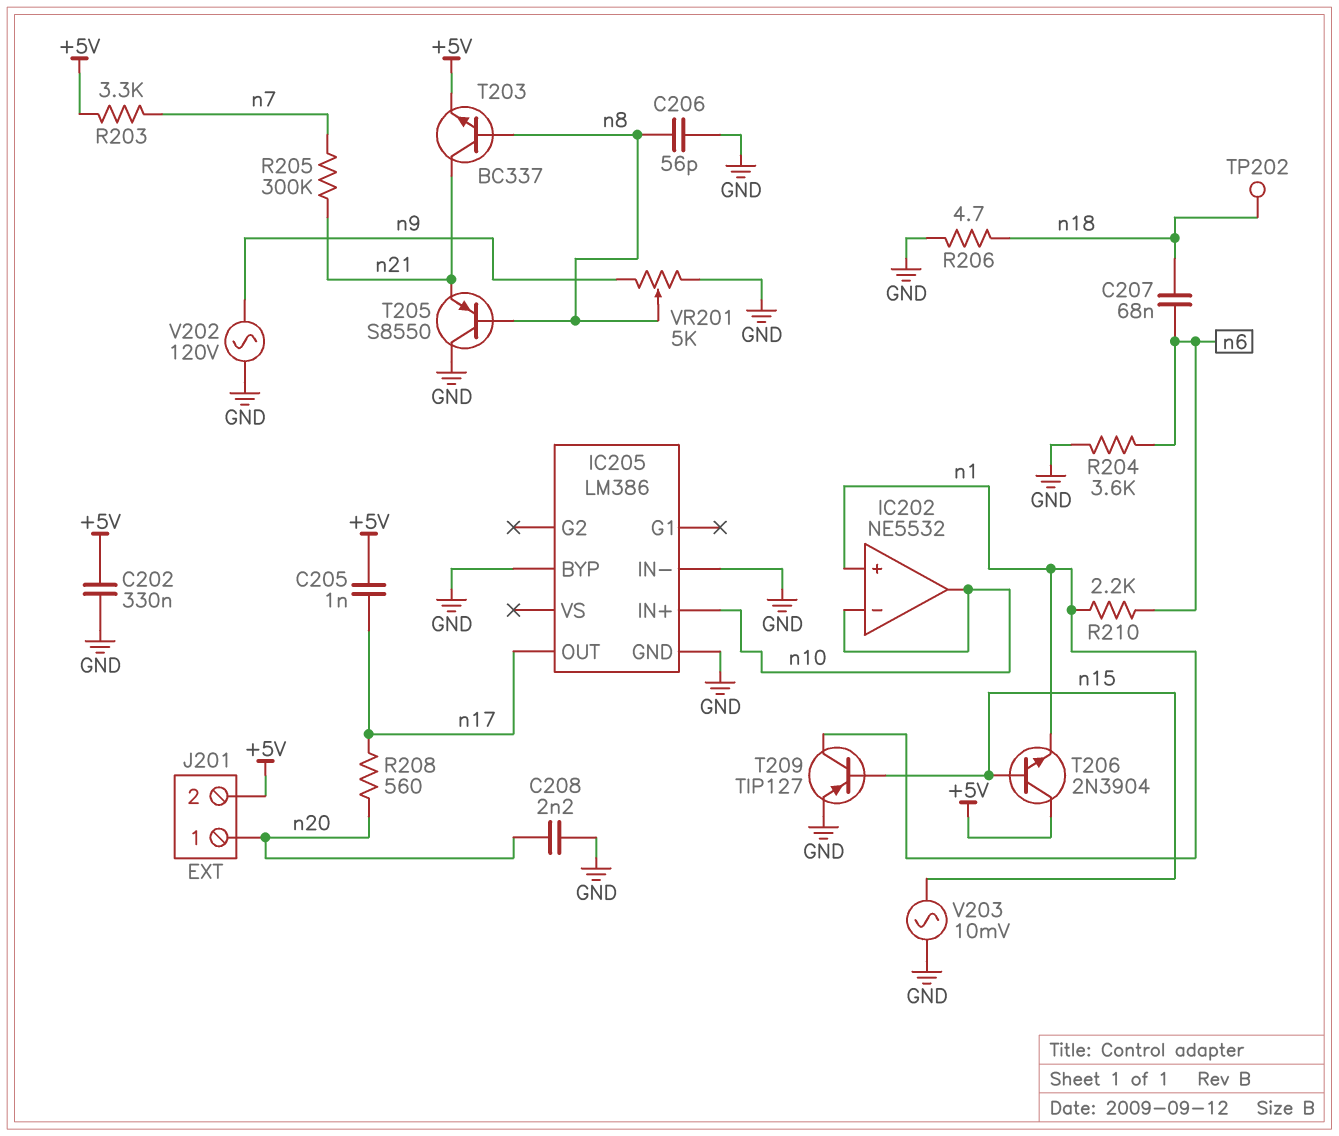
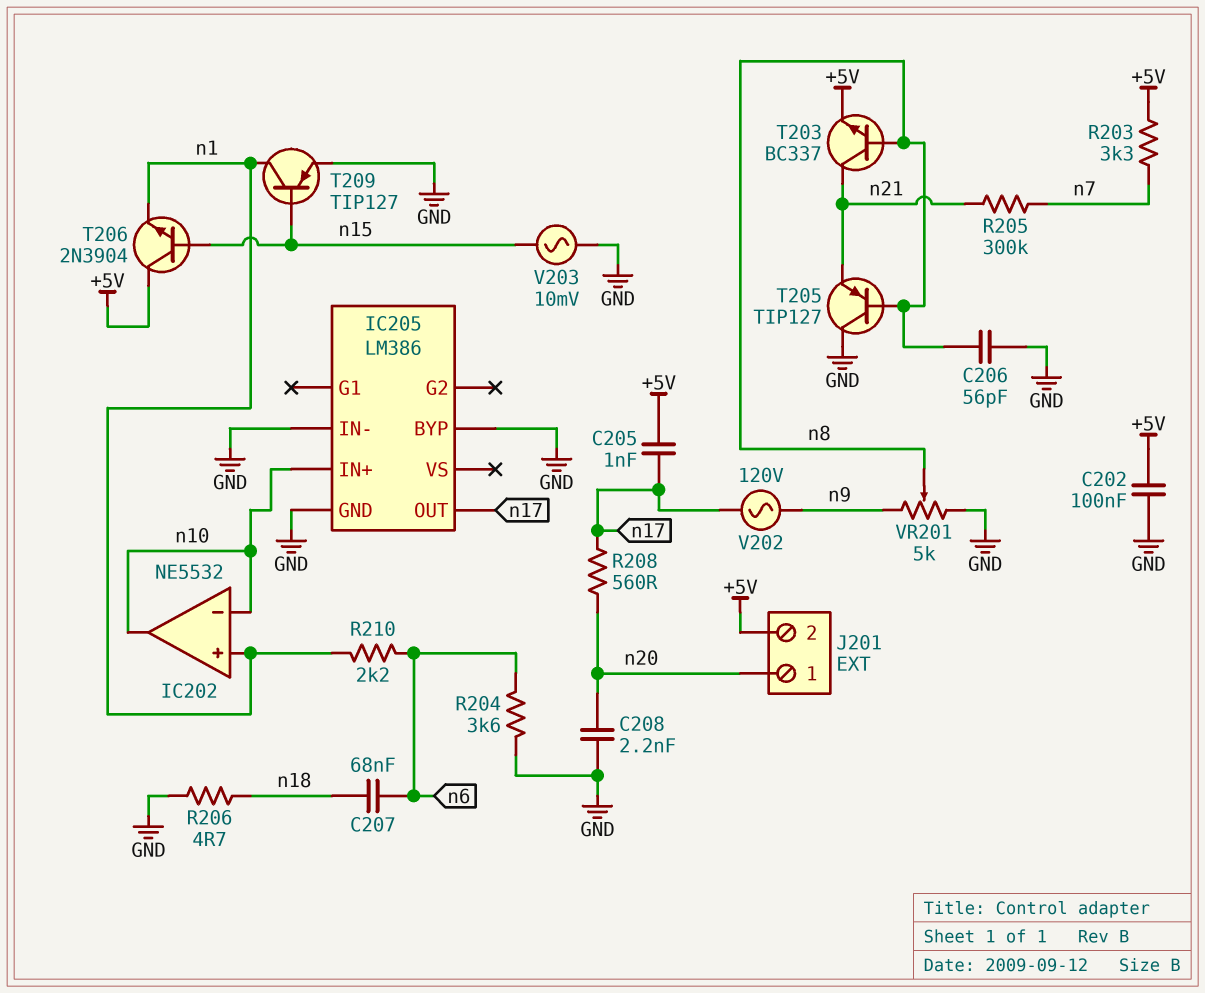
C202: 330nF (+5V, GND) -> 100nF (+5V, GND)
T205: PNP S8550 (B n8, C GND, E n21) -> PNP TIP127 (B n8, C GND, E n21)
TP202: test point (n18) -> none
V202: AC 120V (GND, n9) -> AC 120V (n9, n17)

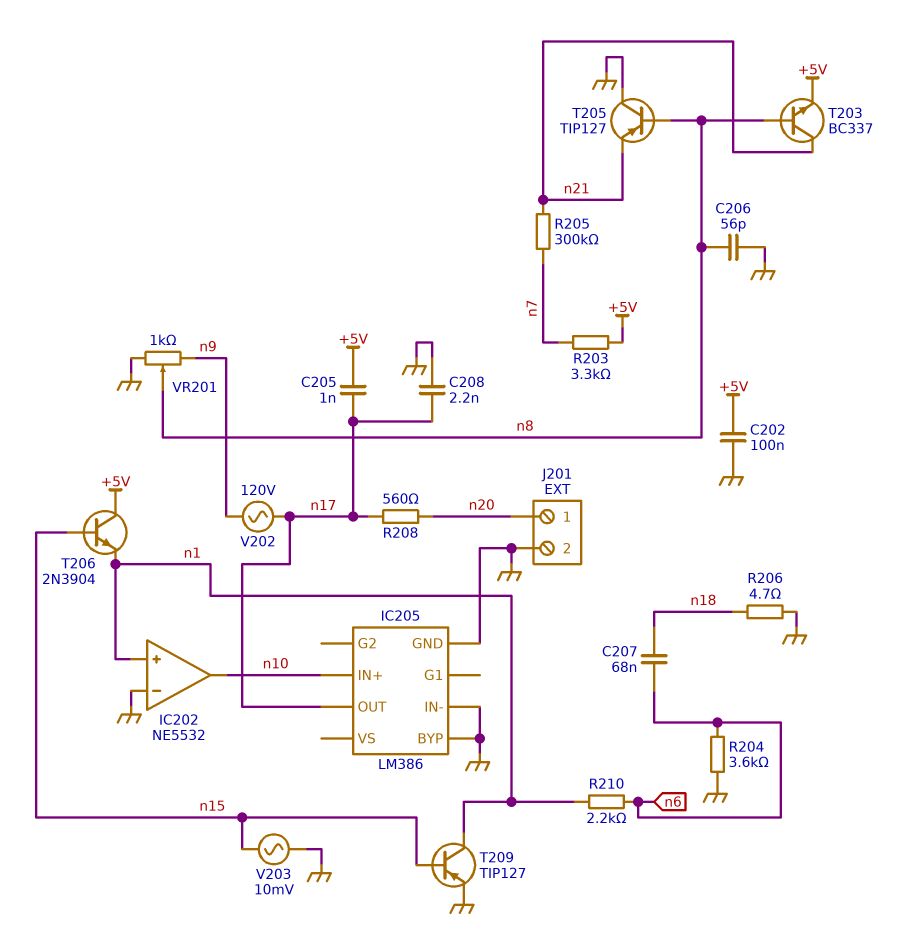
C208: 2.2nF (GND, n20) -> 2.2nF (GND, n17)
IC202 pin in-: n10 -> GND
J201 pin 2: +5V -> GND
VR201: 5k (GND, n9, wiper n8) -> 1k (GND, n9, wiper n8)

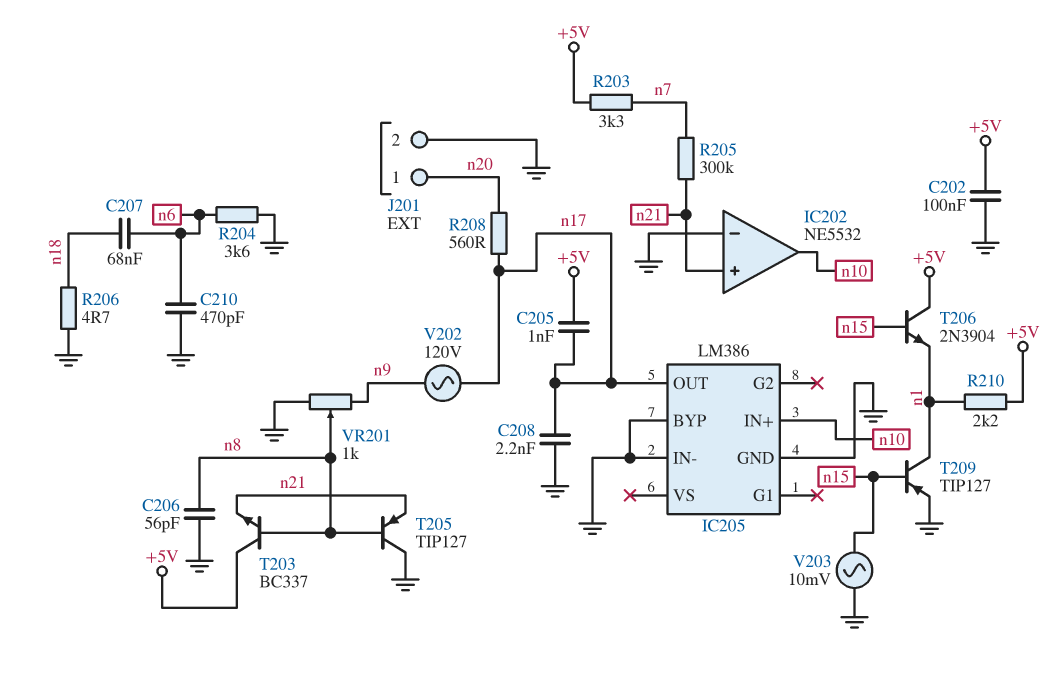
C210: none -> 470pF (GND, n6)
IC202 pin in+: n1 -> n21
R210: 2.2k (n1, n6) -> 2.2k (+5V, n1)
T203: NPN BC337 (B n8, C n21, E +5V) -> NPN BC337 (B n8, C +5V, E n21)

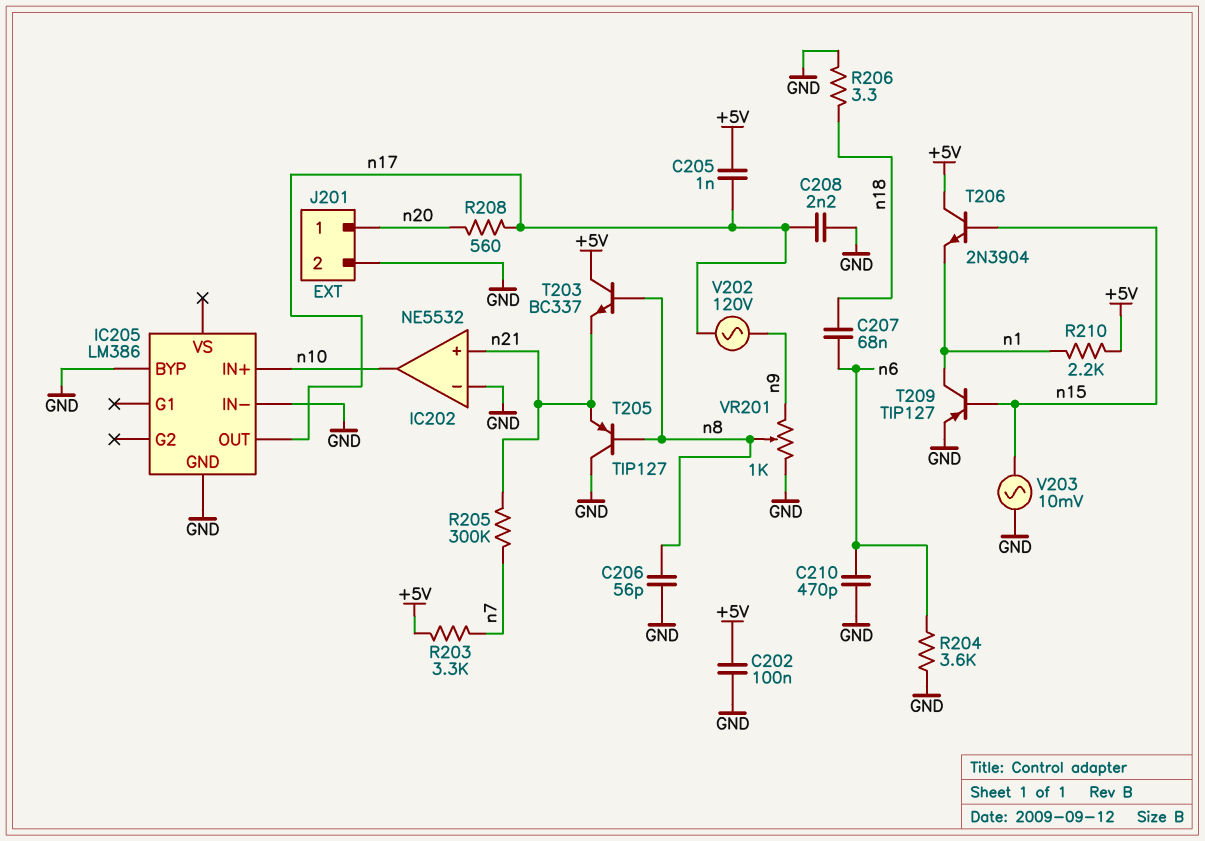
R206: 4.7 (GND, n18) -> 3.3 (GND, n18)

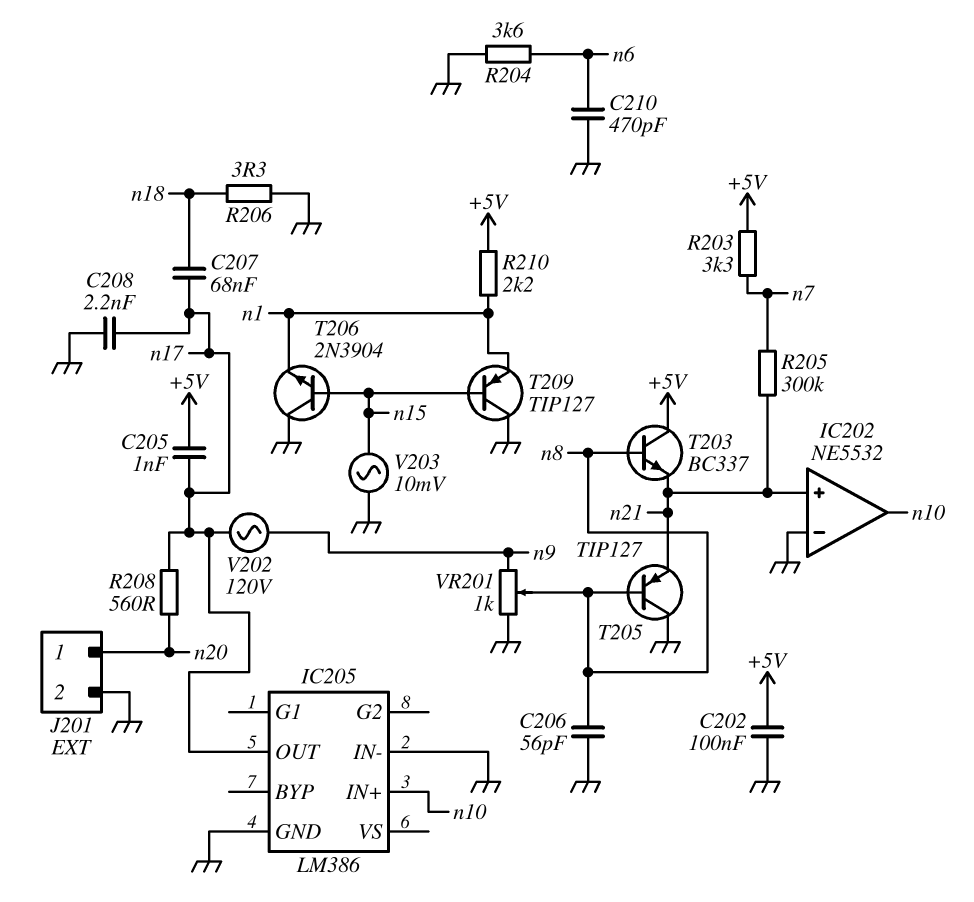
C207: 68nF (n6, n18) -> 68nF (n17, n18)
IC205 pin BYP: GND -> none
T206: NPN 2N3904 (B n15, C +5V, E n1) -> NPN 2N3904 (B n15, C GND, E n1)
T209: PNP TIP127 (B n15, C n1, E GND) -> PNP TIP127 (B n15, C GND, E n1)

